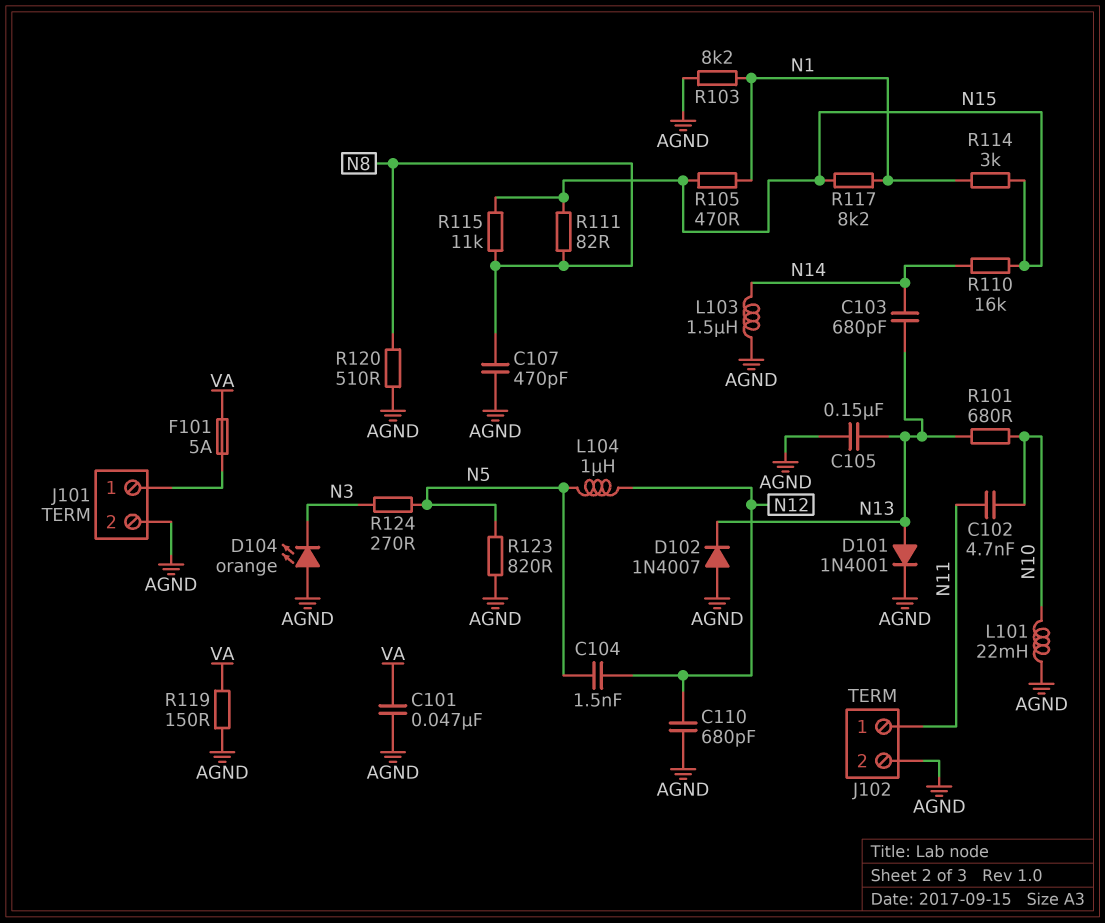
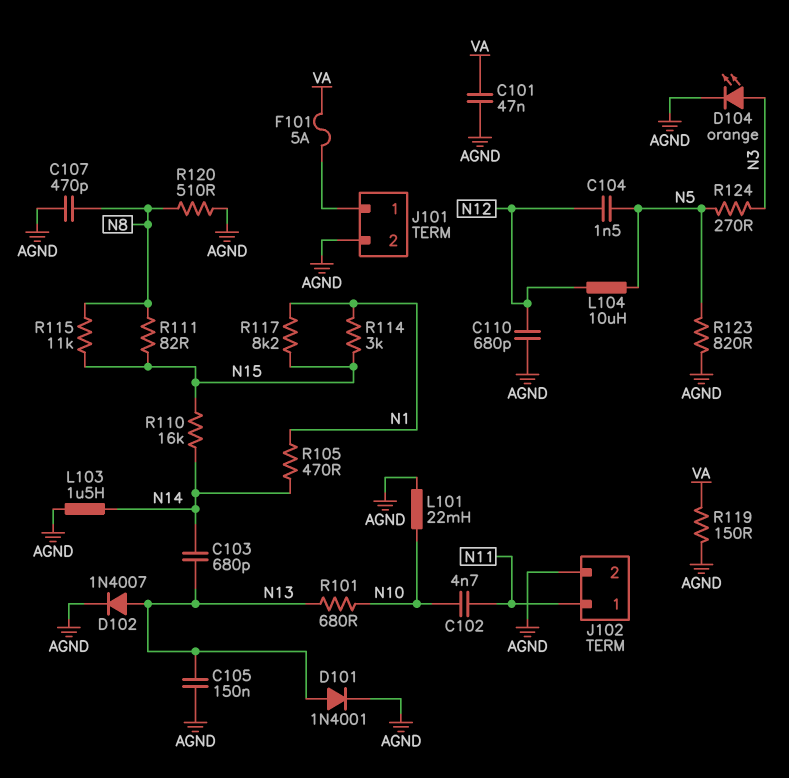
D102: diode 1N4007 (A AGND, K N13) -> diode 1N4007 (A N13, K AGND)
D104: LED orange (A AGND, K N3) -> LED orange (A N3, K AGND)
L104: 1uH (N5, N12) -> 10uH (N5, N12)
R103: 8.2k (AGND, N1) -> none
R105: 470 (N1, N15) -> 470 (N1, N14)

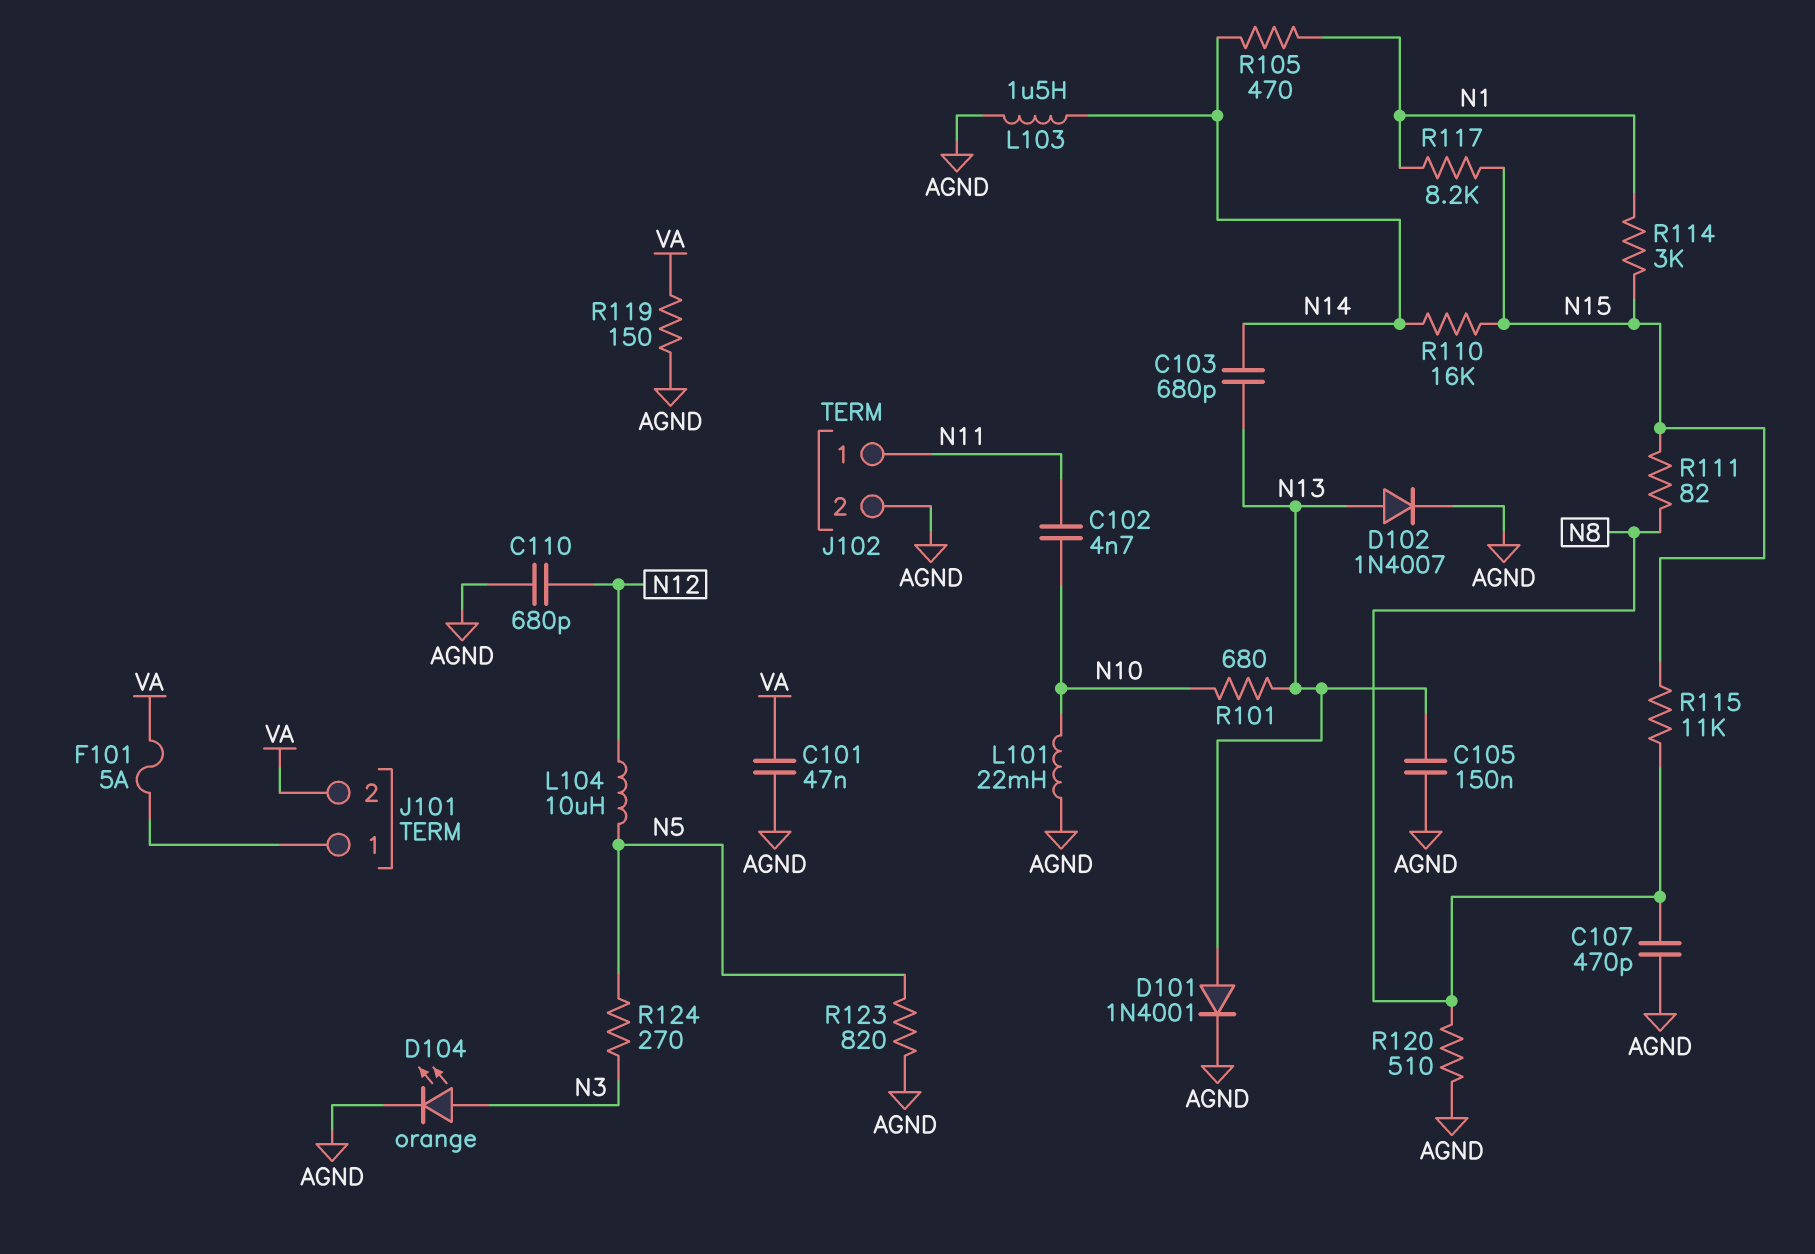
C104: 1.5nF (N5, N12) -> none
J101 pin 2: AGND -> VA

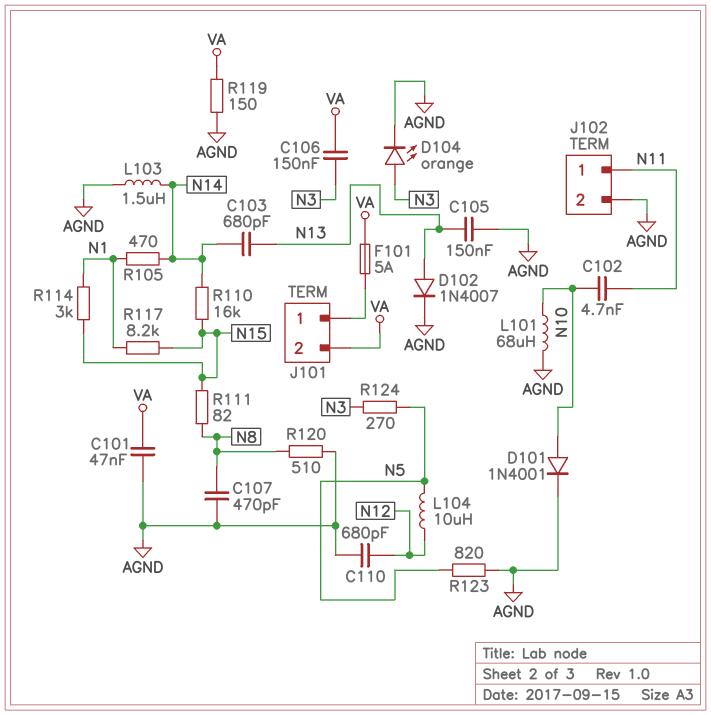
C106: none -> 150nF (N3, VA)
D101: diode 1N4001 (A N13, K AGND) -> diode 1N4001 (A N10, K AGND)
L101: 22mH (AGND, N10) -> 68uH (AGND, N10)
R101: 680 (N10, N13) -> none
R115: 11k (N8, N15) -> none

